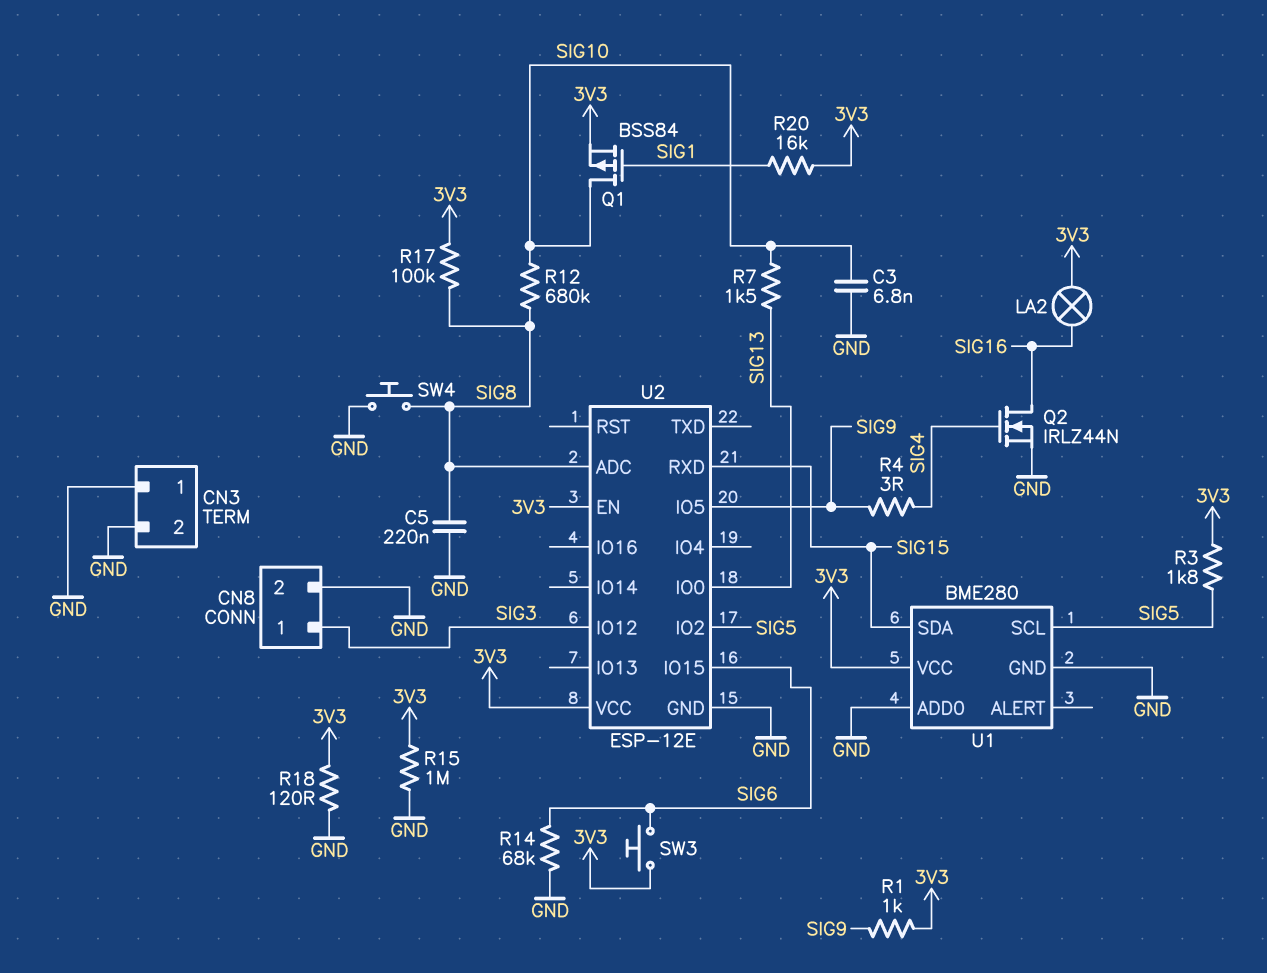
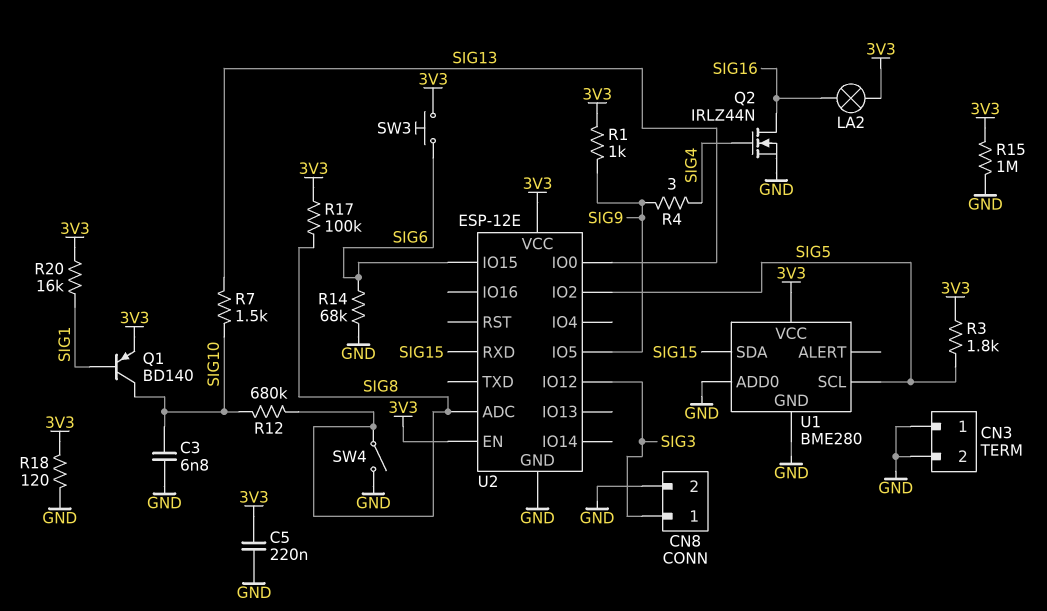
C5: 220nF (GND, SIG8) -> 220nF (3V3, GND)
Q1: PMOS BSS84 (G SIG1, D SIG10, S 3V3) -> PNP BD140 (B SIG1, C SIG10, E 3V3)
SW4: button (GND, SIG8) -> switch (GND, SIG8)

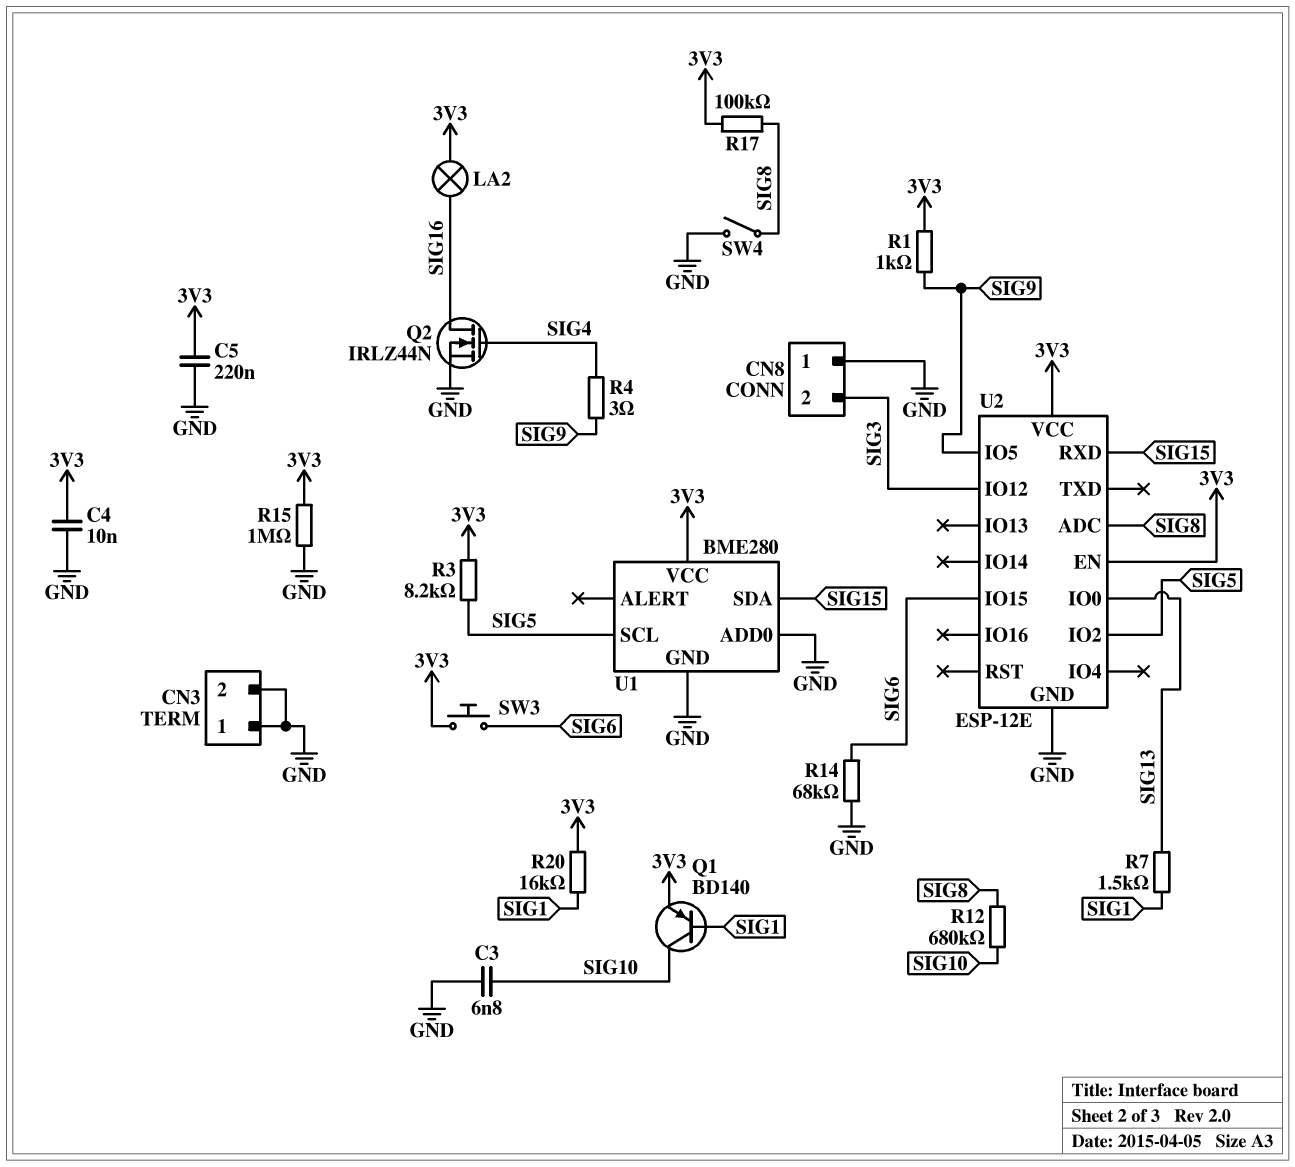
C4: none -> 10nF (3V3, GND)
CN8 pin 1: SIG3 -> GND
CN8 pin 2: GND -> SIG3
R3: 1.8k (3V3, SIG5) -> 8.2k (3V3, SIG5)
R7: 1.5k (SIG10, SIG13) -> 1.5k (SIG1, SIG13)
R18: 120 (3V3, GND) -> none

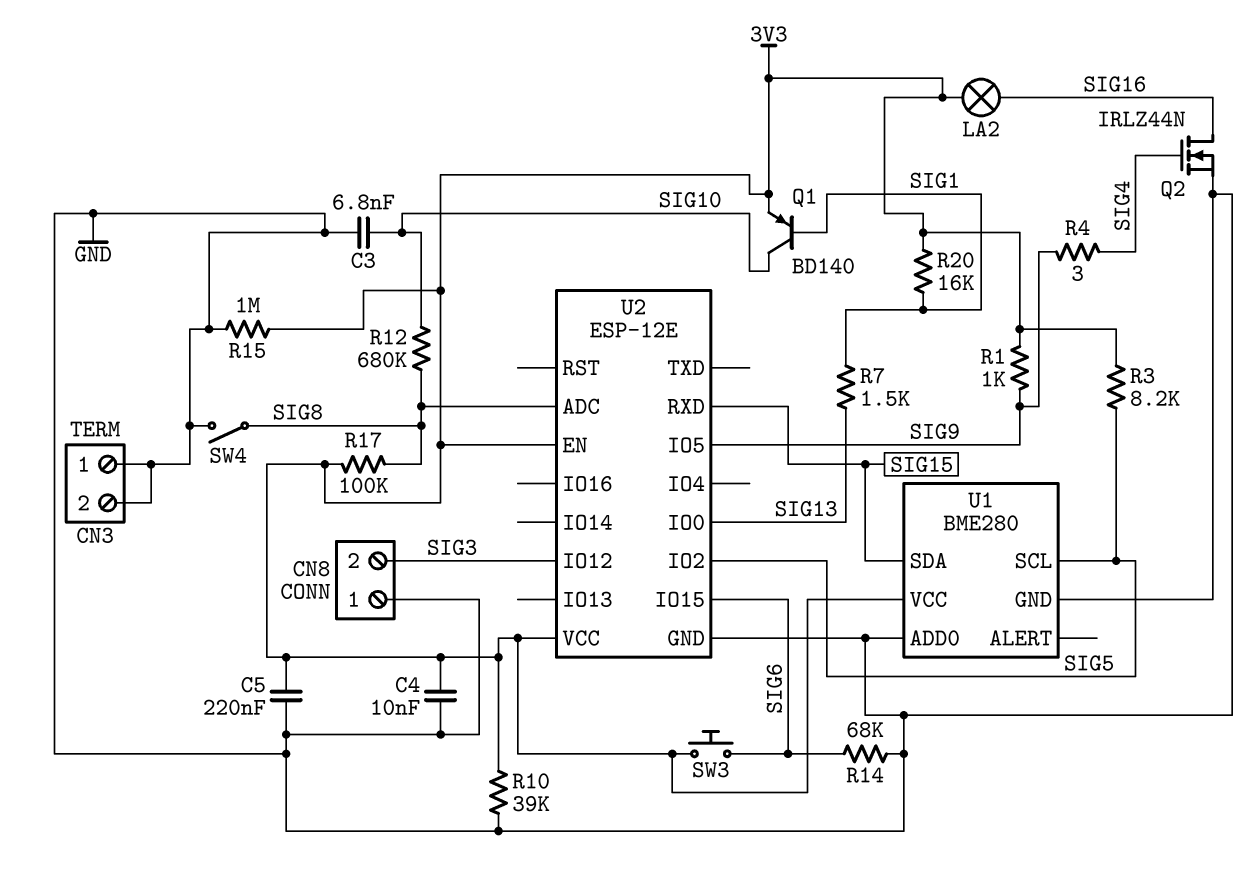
R10: none -> 39k (3V3, GND)

